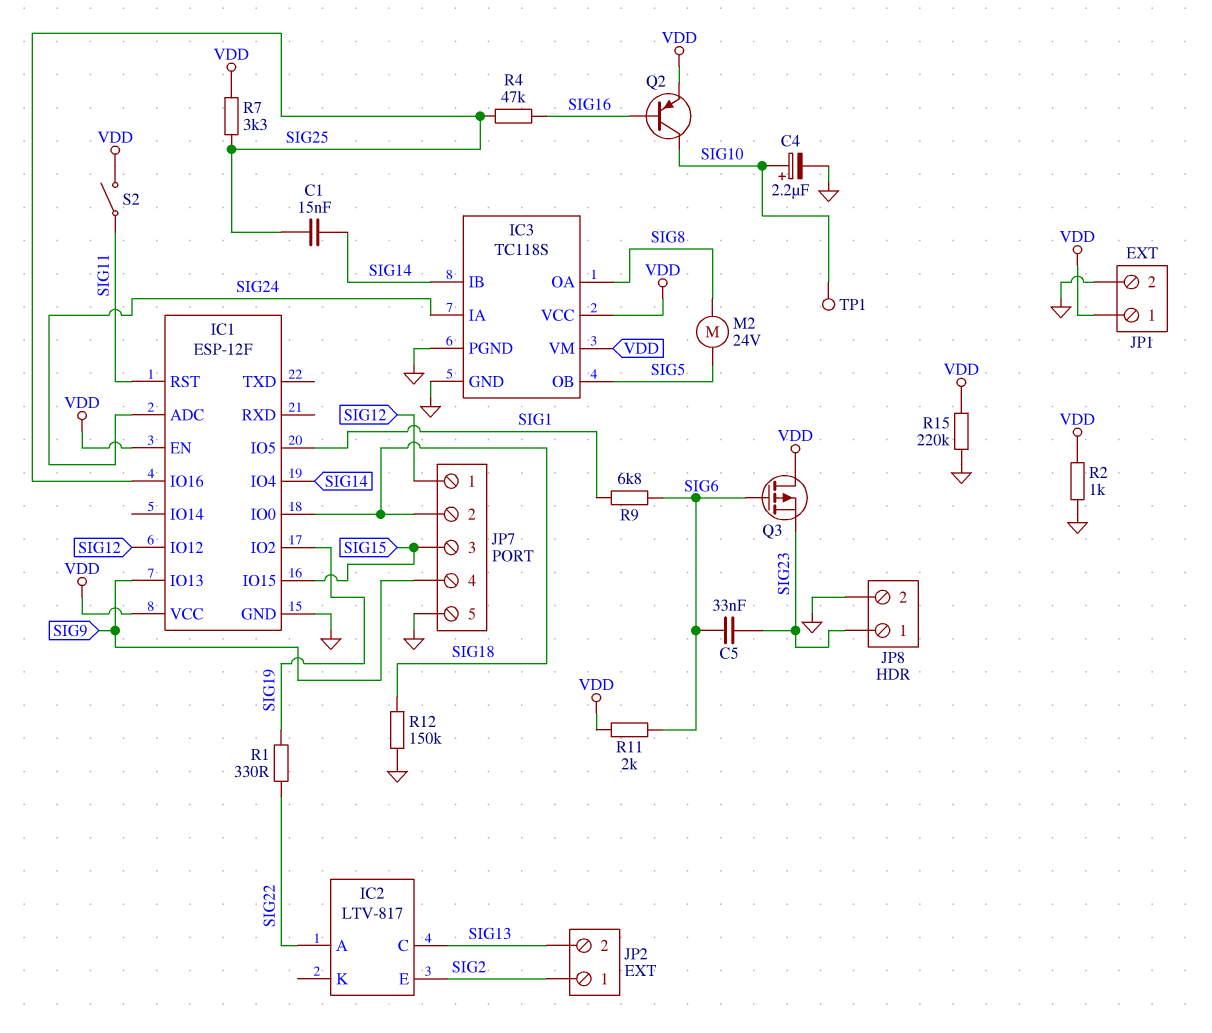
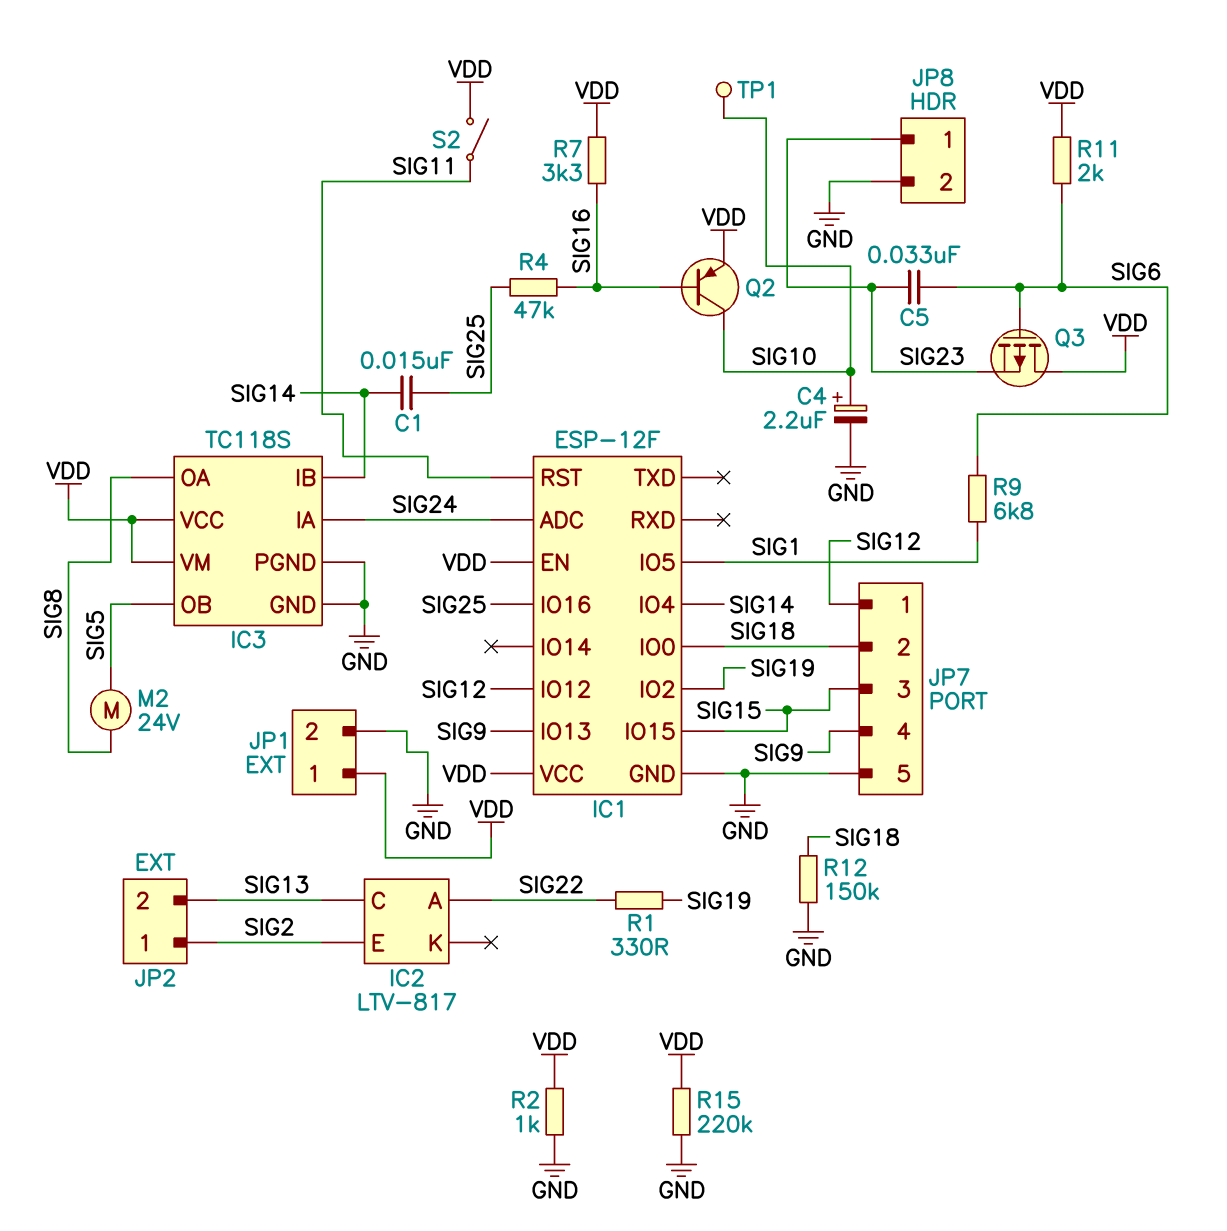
R7: 3.3k (SIG25, VDD) -> 3.3k (SIG16, VDD)

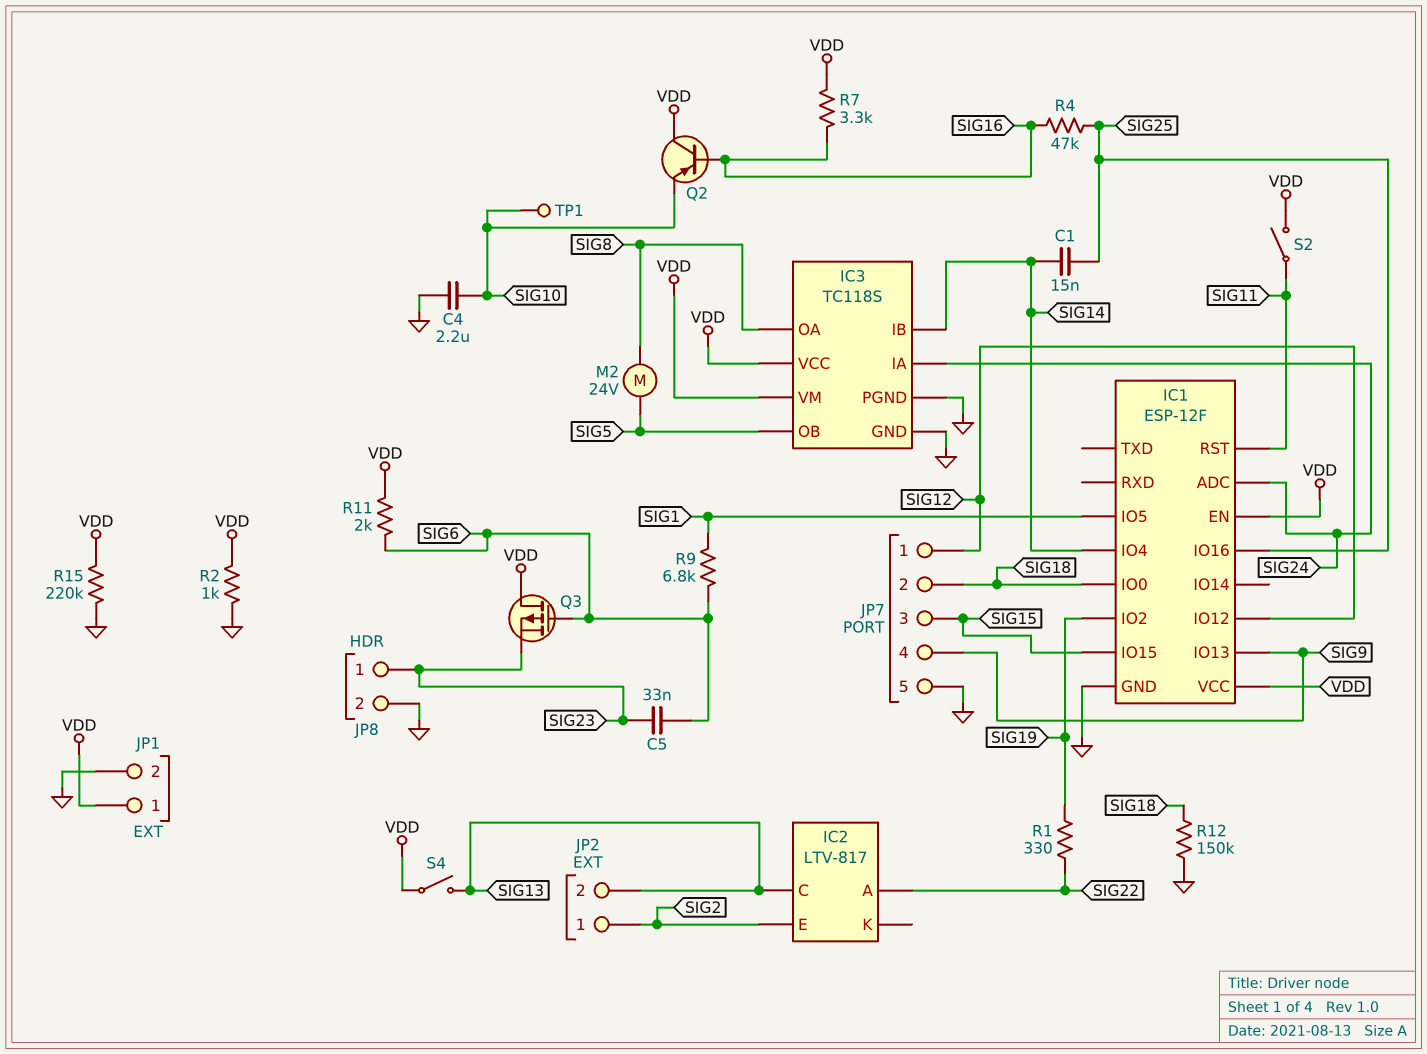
C4: 2.2uF (plus SIG10, minus GND) -> 2.2uF (GND, SIG10)
Q2: PNP (B SIG16, C SIG10, E VDD) -> PNP (B SIG16, C VDD, E SIG10)
S4: none -> switch (SIG13, VDD)

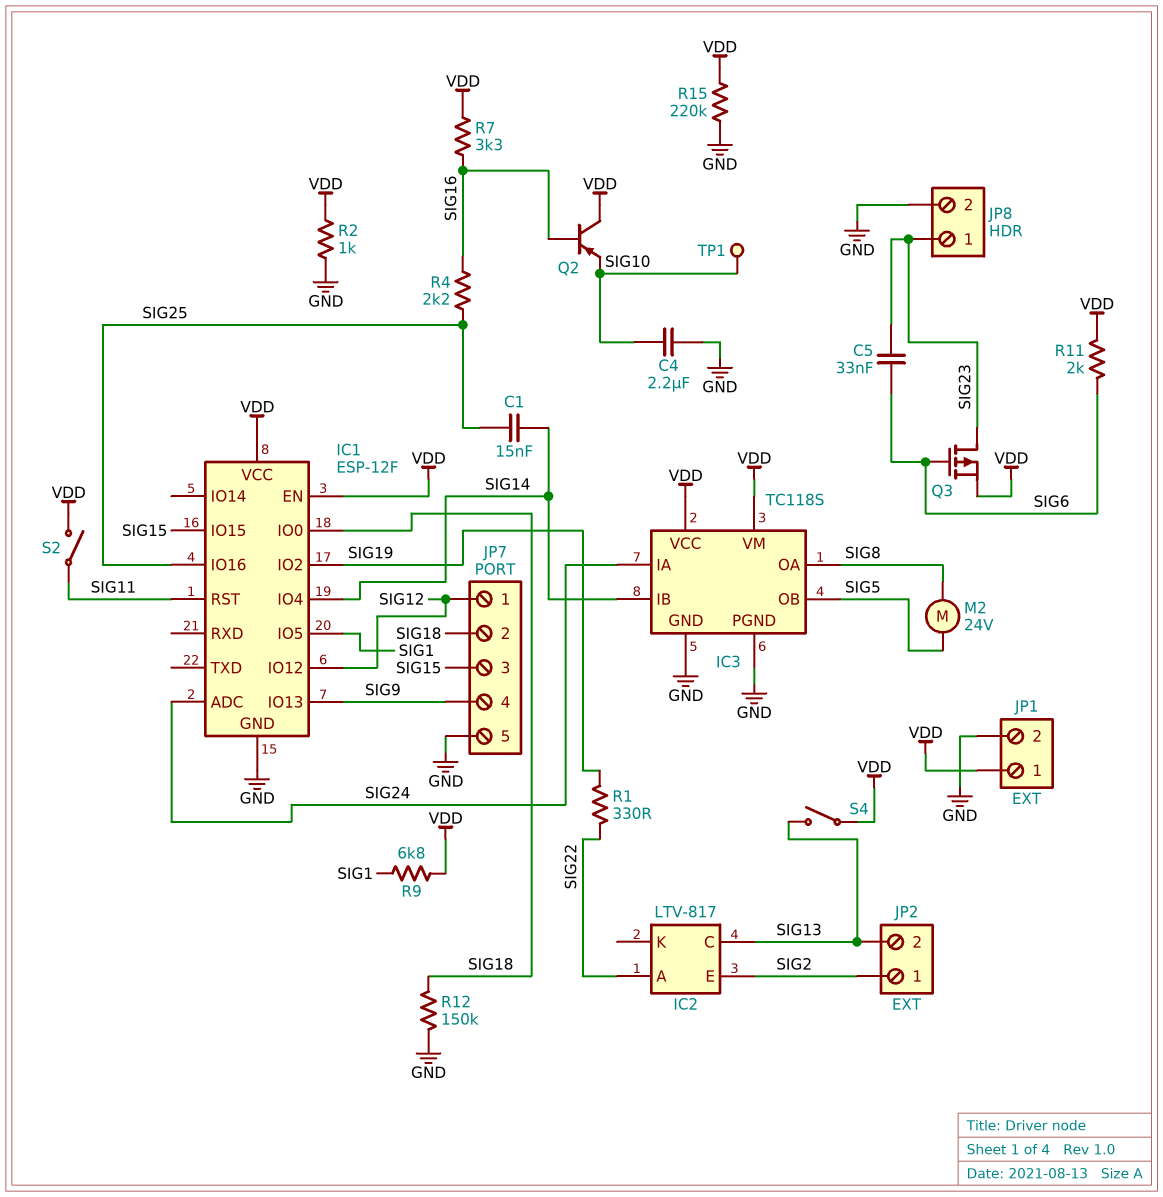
Q3: PMOS (G SIG6, D VDD, S SIG23) -> PMOS (G SIG6, D SIG23, S VDD)
R4: 47k (SIG16, SIG25) -> 2.2k (SIG16, SIG25)
R9: 6.8k (SIG1, SIG6) -> 6.8k (SIG1, VDD)

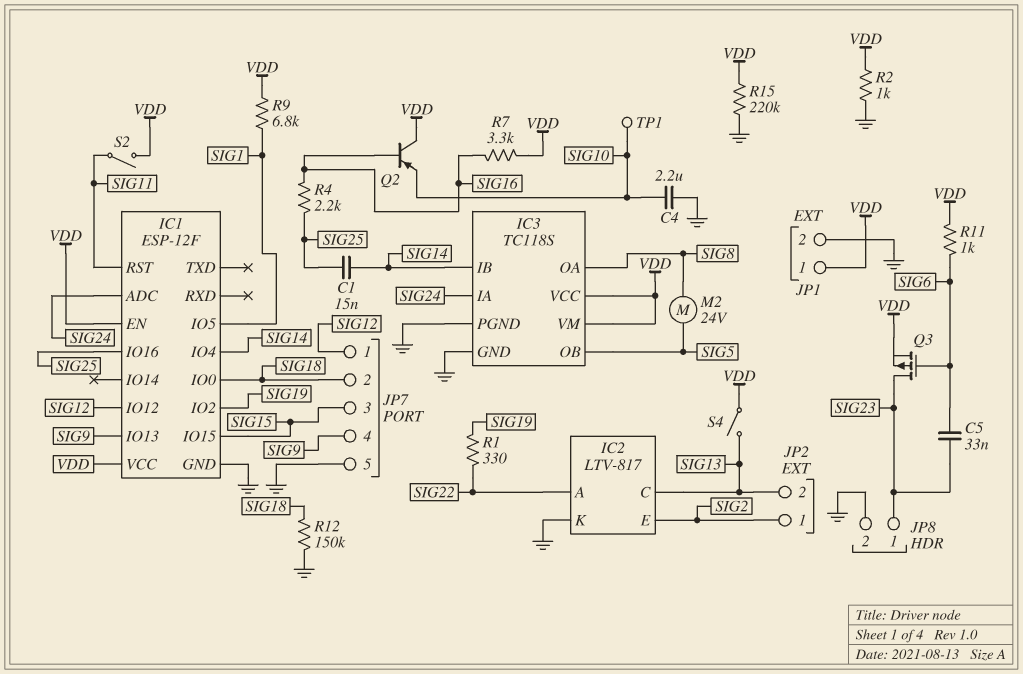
IC2 pin K: none -> GND
R11: 2k (SIG6, VDD) -> 1k (SIG6, VDD)

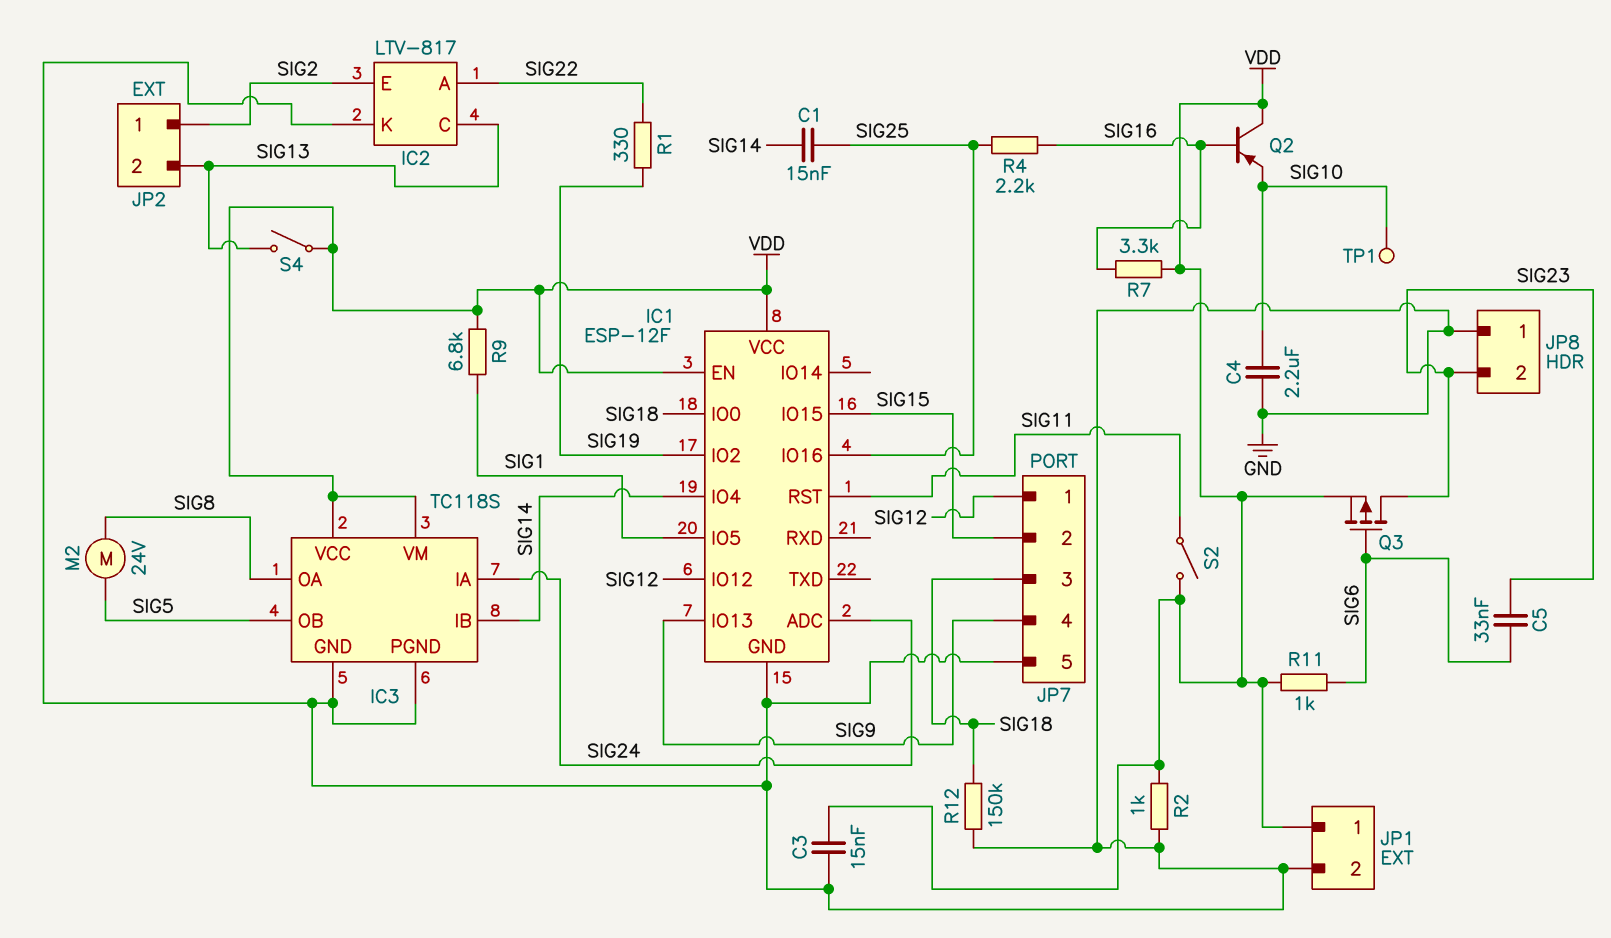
C3: none -> 15nF (GND, VDD)
JP7 pin 2: SIG18 -> SIG15
JP7 pin 3: SIG15 -> SIG18
JP8 pin 1: SIG23 -> GND
JP8 pin 2: GND -> SIG23
R15: 220k (GND, VDD) -> none

